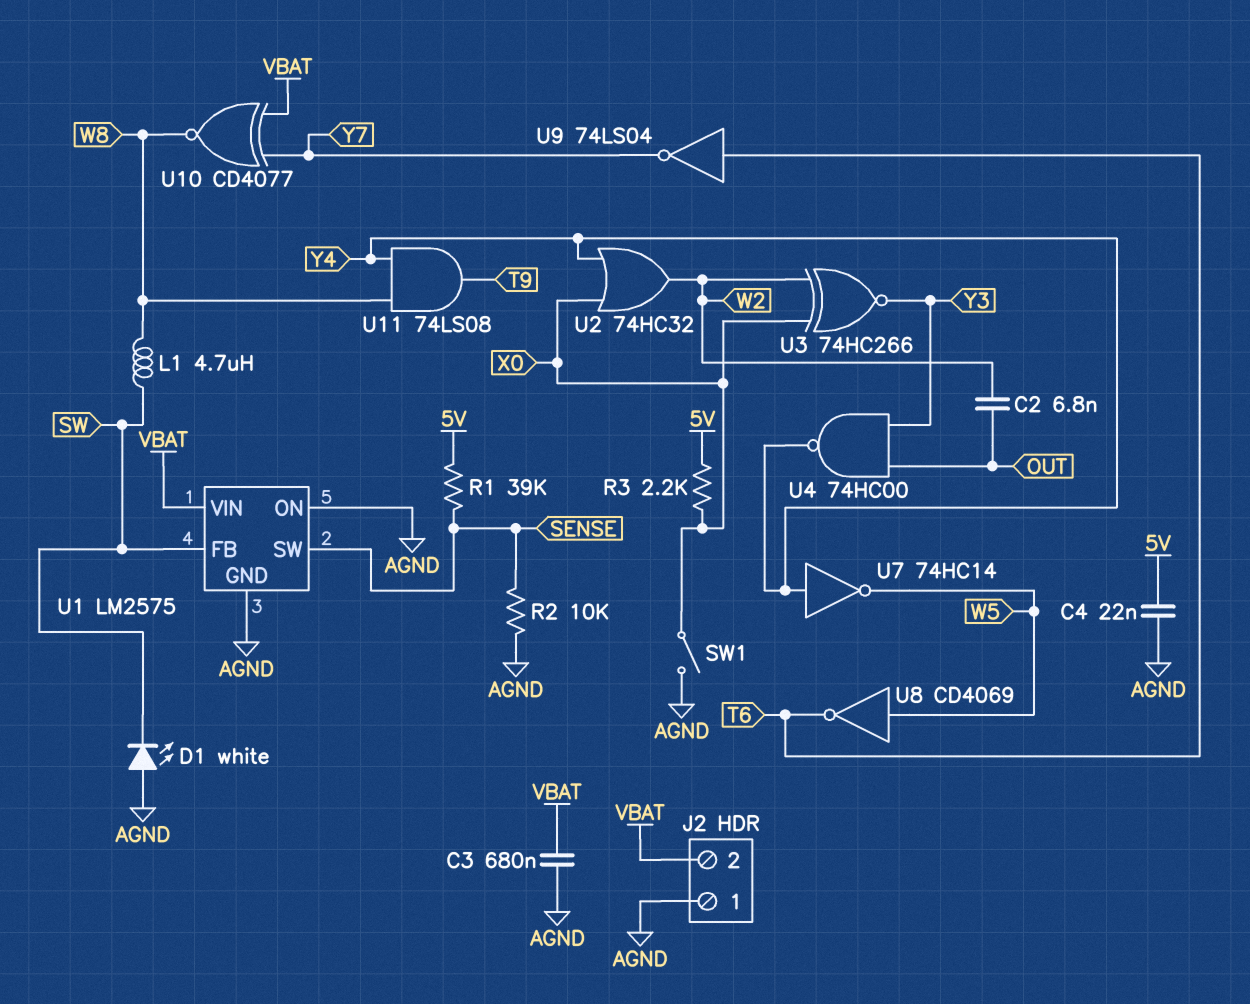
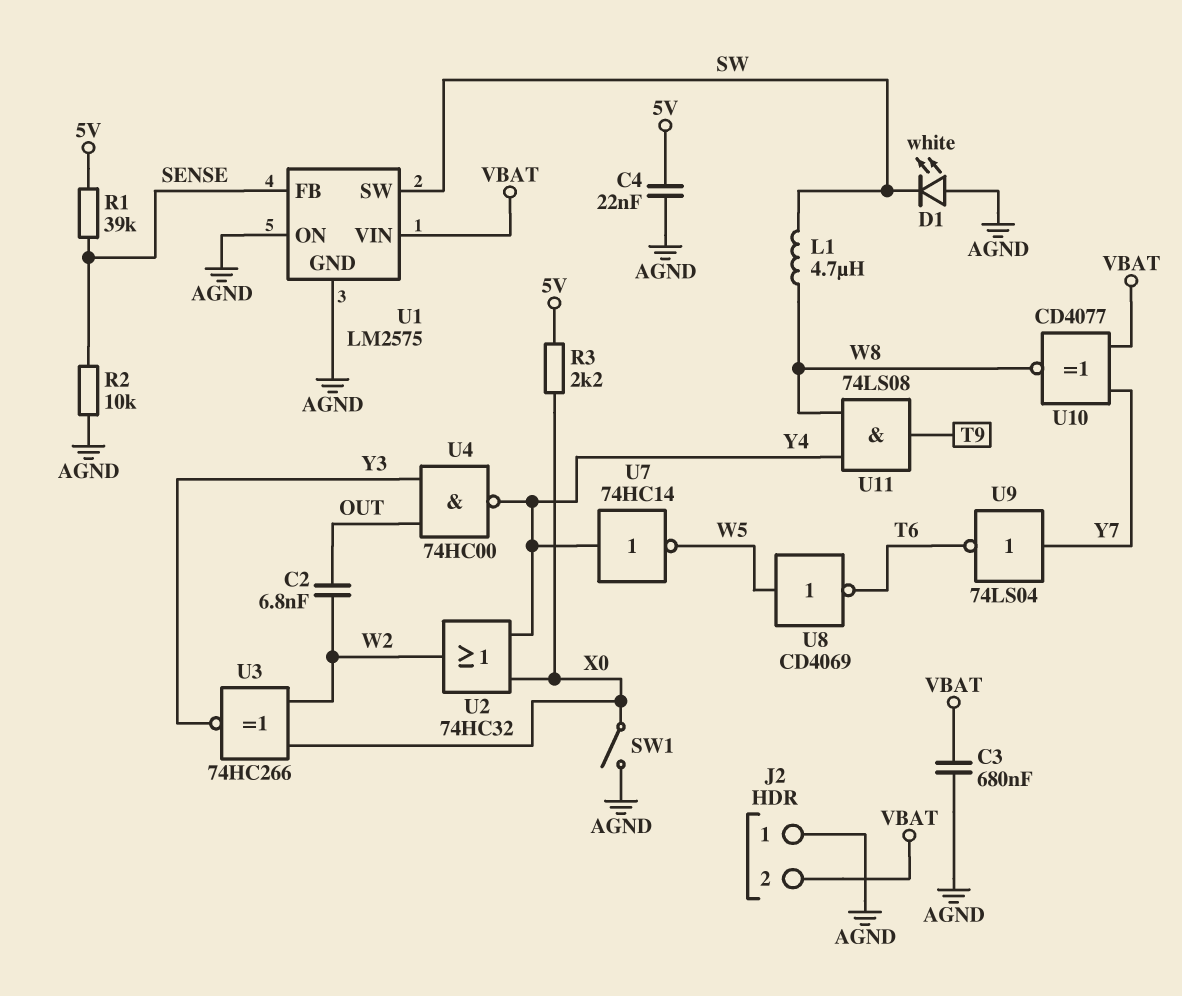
U1 pin FB: SW -> SENSE
U1 pin SW: SENSE -> SW
U9: NOT 74LS04 (in T6, out Y7) -> NOT 74LS04 (in Y7, out T6)

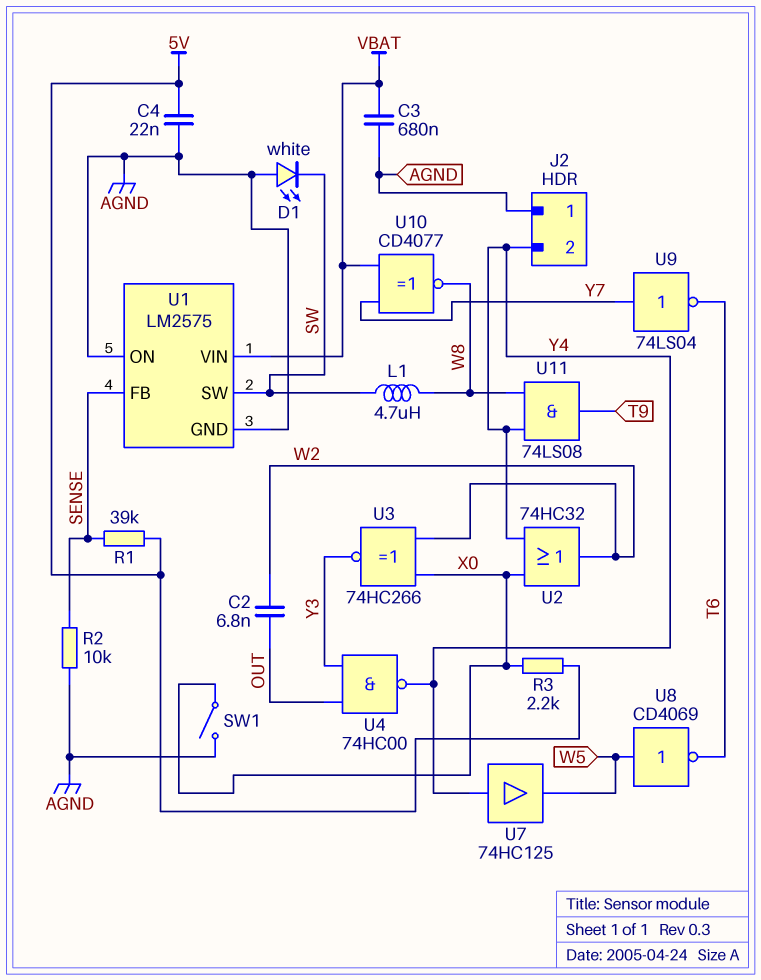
J2 pin 2: VBAT -> Y4
U7: NOT 74HC14 (in Y4, out W5) -> buffer 74HC125 (in Y4, out W5)

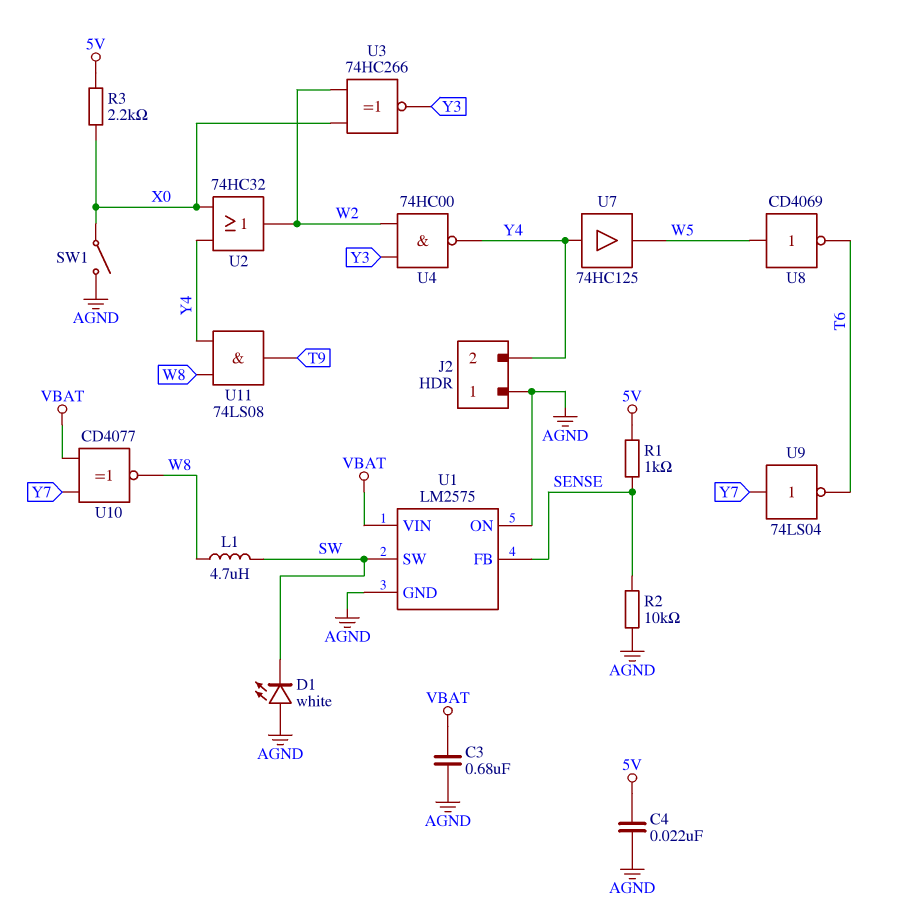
C2: 6.8nF (OUT, W2) -> none
R1: 39k (5V, SENSE) -> 1k (5V, SENSE)
U4: NAND 74HC00 (in OUT, in Y3, out Y4) -> NAND 74HC00 (in W2, in Y3, out Y4)

